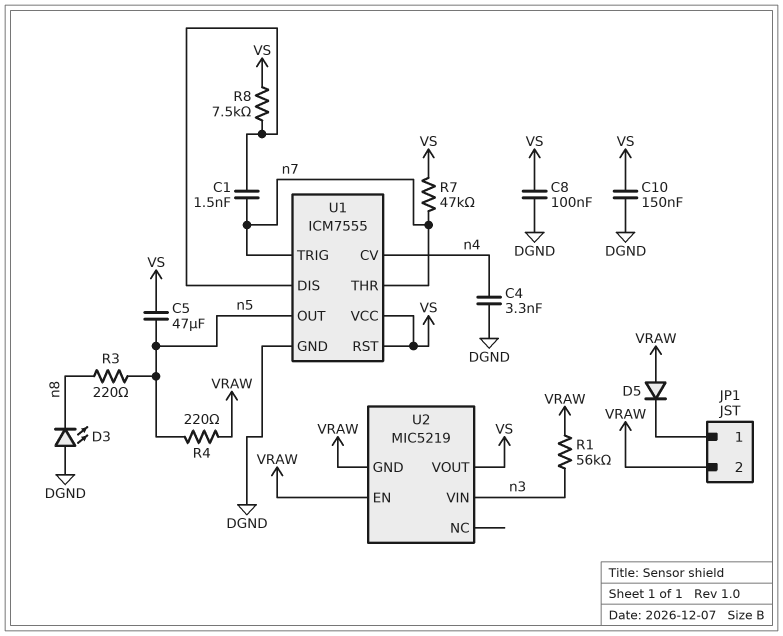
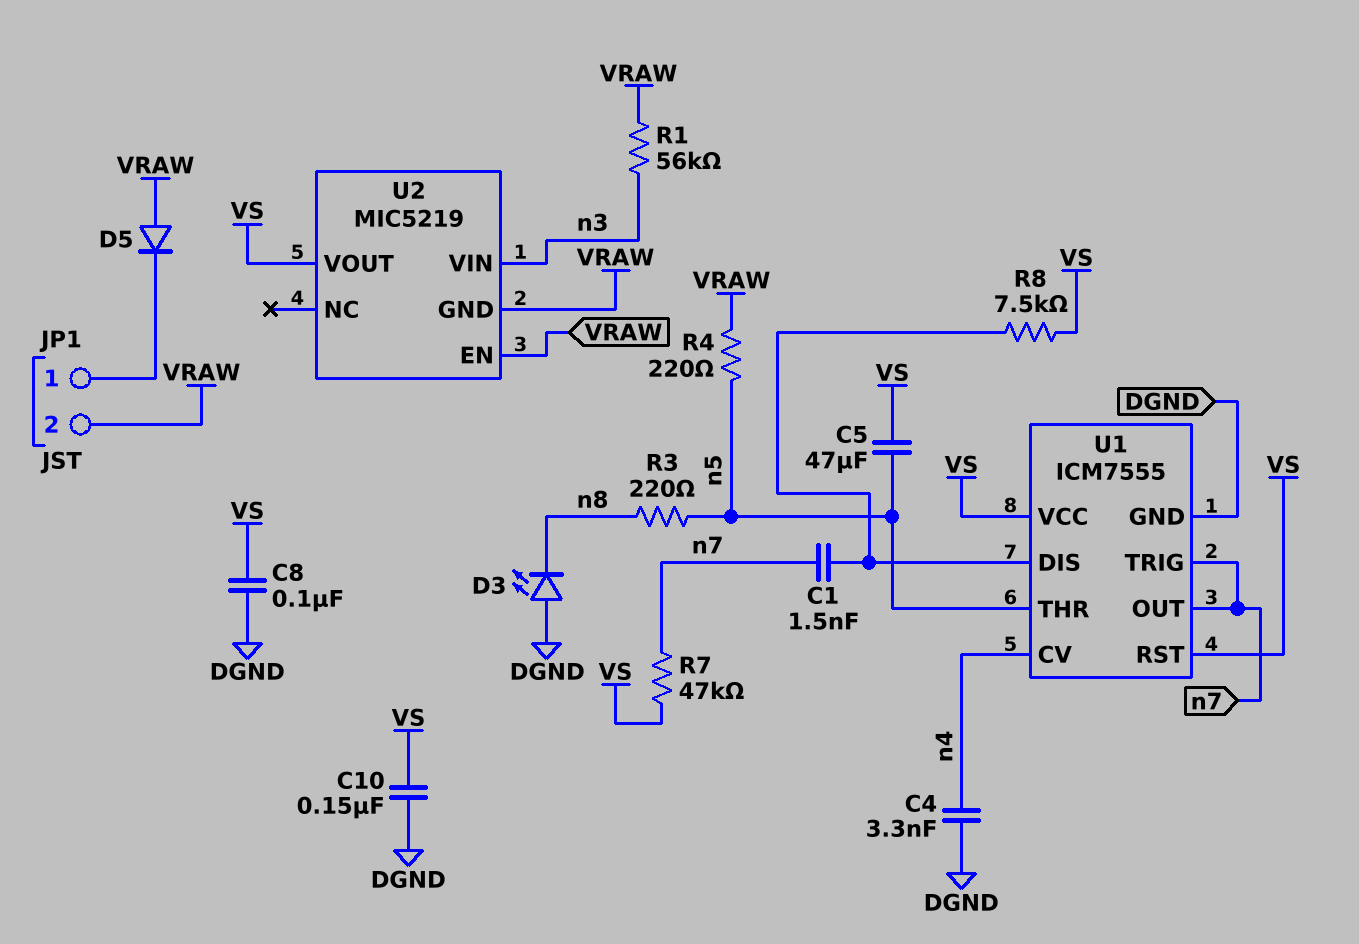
U1 pin OUT: n5 -> n7
U1 pin THR: n7 -> n5

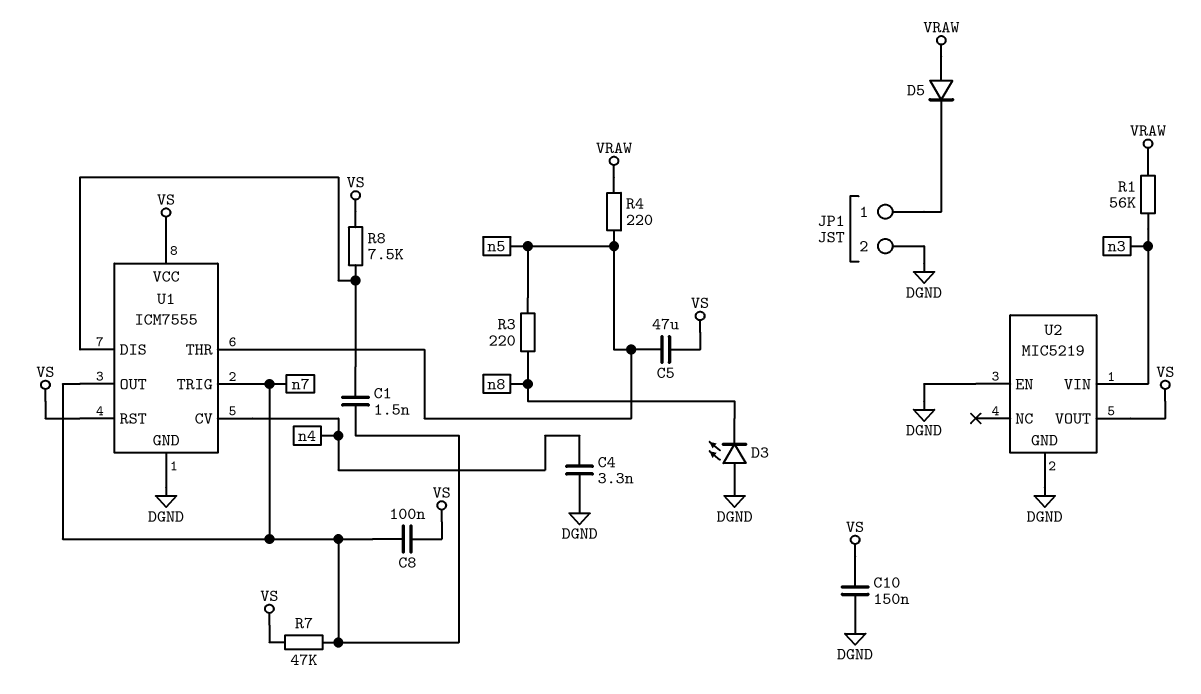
C8: 100nF (DGND, VS) -> 100nF (VS, n7)
JP1 pin 2: VRAW -> DGND
U2 pin EN: VRAW -> DGND
U2 pin GND: VRAW -> DGND

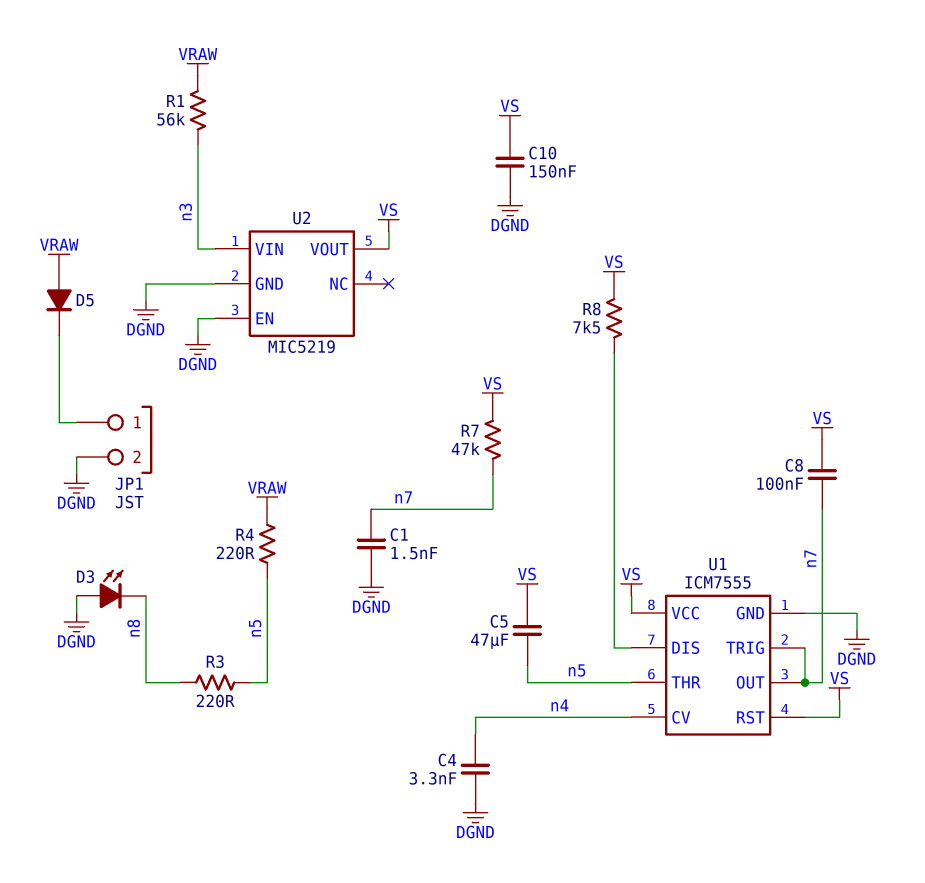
C1: 1.5nF (U1/DIS, n7) -> 1.5nF (DGND, n7)

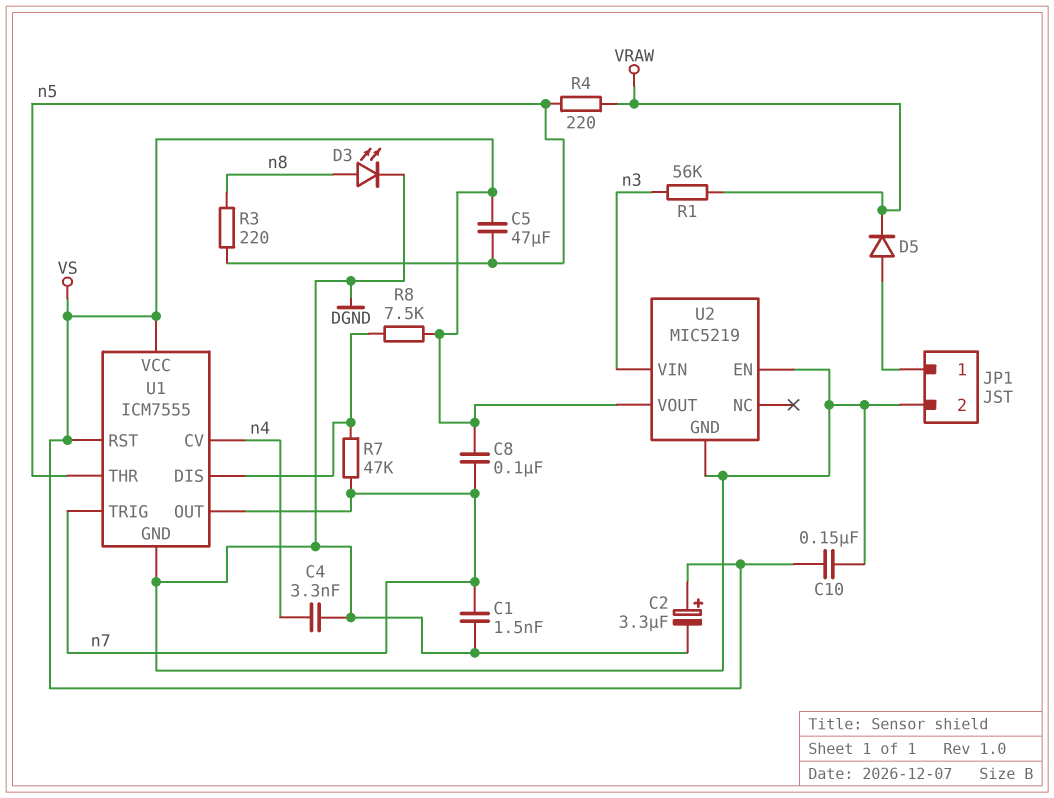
C2: none -> 3.3uF (plus VS, minus DGND)
D3: LED (A DGND, K n8) -> LED (A n8, K DGND)
D5: diode (A VRAW, K JP1/1) -> diode (A JP1/1, K VRAW)
R7: 47k (VS, n7) -> 47k (U1/DIS, n7)

